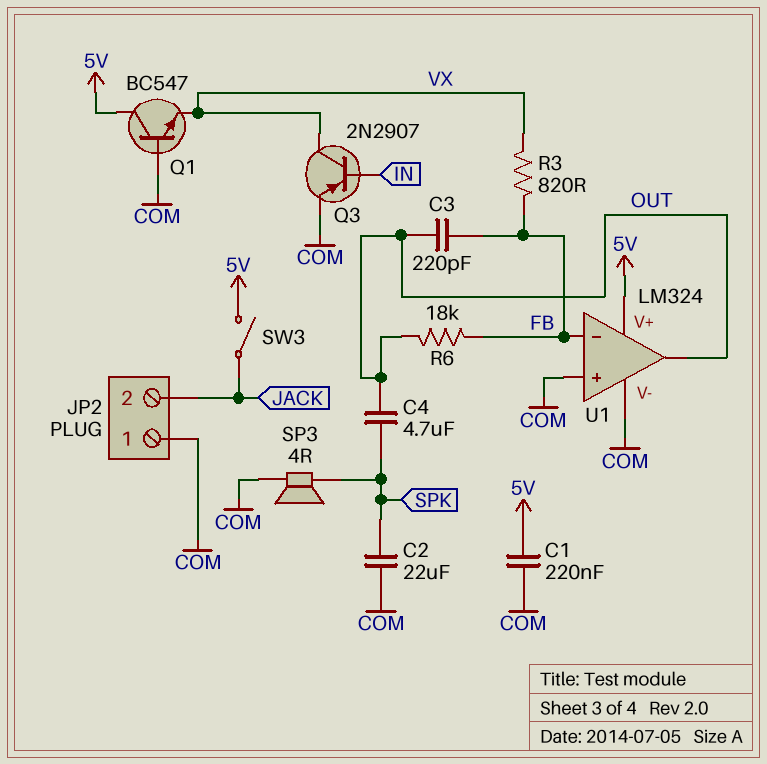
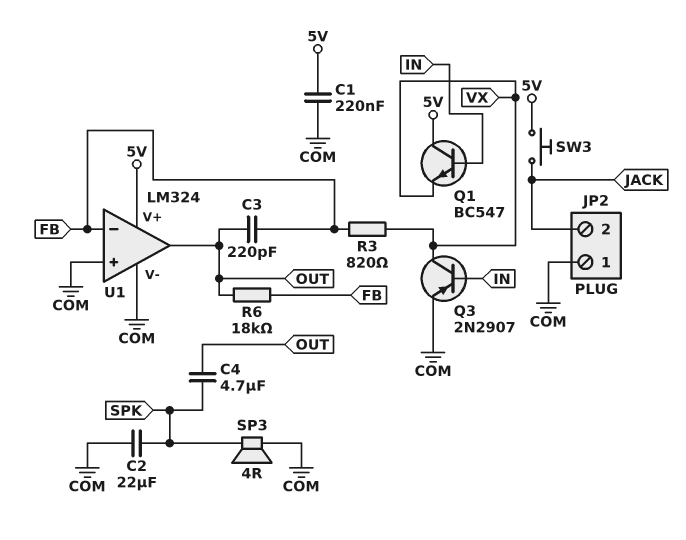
Q1: NPN BC547 (B COM, C 5V, E VX) -> NPN BC547 (B IN, C 5V, E VX)
SW3: switch (5V, JACK) -> button (5V, JACK)

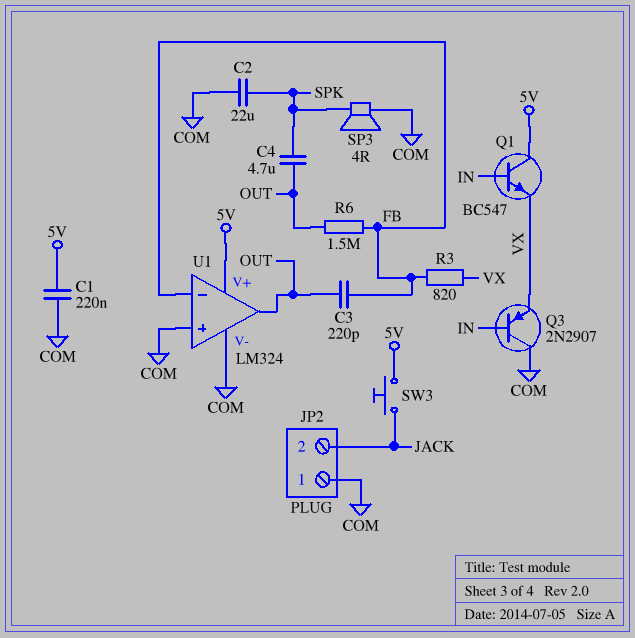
Q3: PNP 2N2907 (B IN, C VX, E COM) -> PNP 2N2907 (B IN, C COM, E VX)
R6: 18k (FB, OUT) -> 1.5M (FB, OUT)

